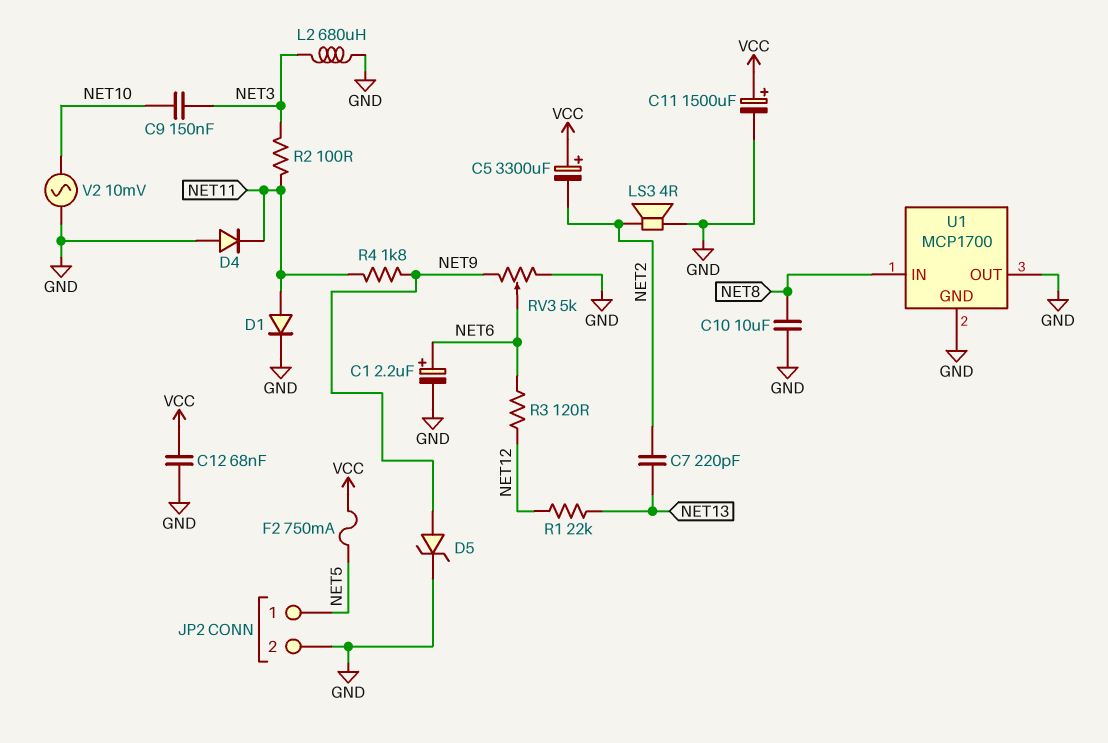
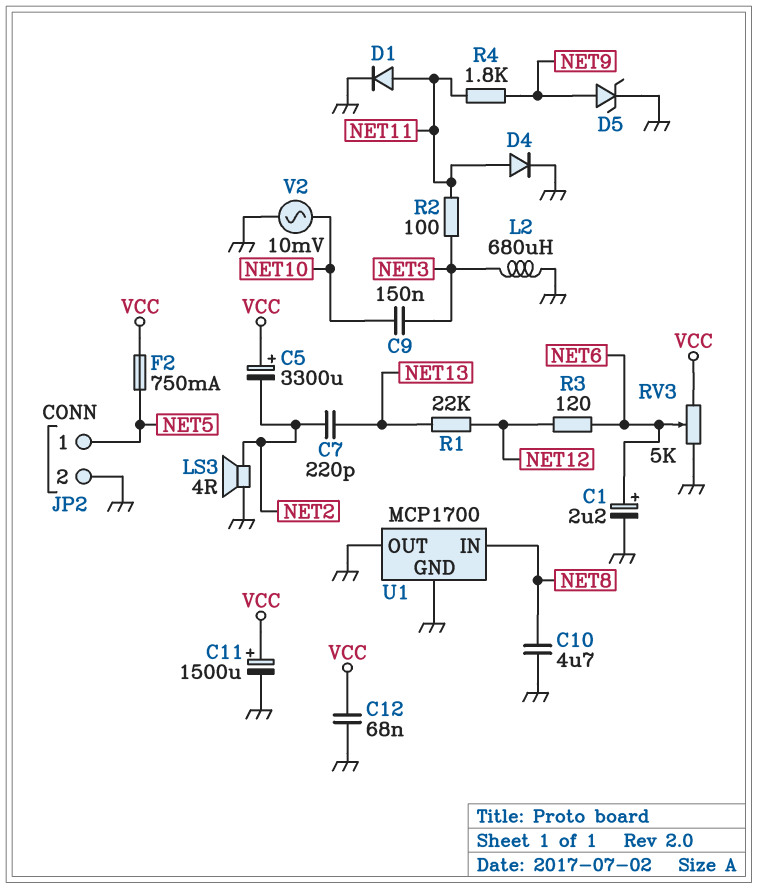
C10: 10uF (GND, NET8) -> 4.7uF (GND, NET8)
D4: diode (A GND, K NET11) -> diode (A NET11, K GND)
RV3: 5k (GND, NET9, wiper NET6) -> 5k (GND, VCC, wiper NET6)

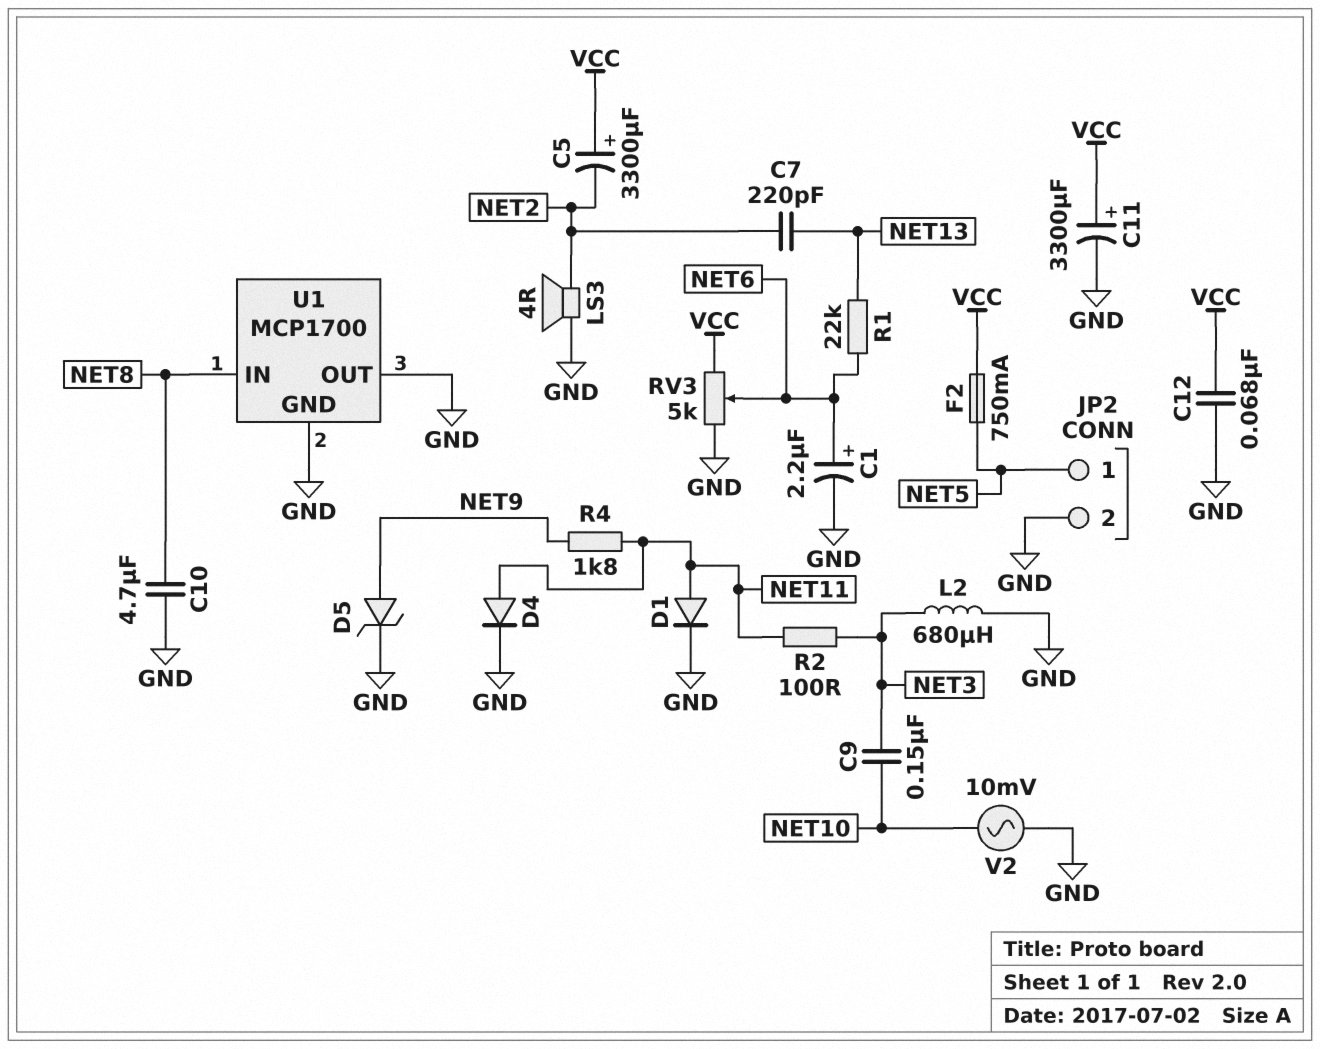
C11: 1500uF (plus VCC, minus GND) -> 3300uF (plus VCC, minus GND)
R1: 22k (NET12, NET13) -> 22k (NET6, NET13)
R3: 120 (NET6, NET12) -> none

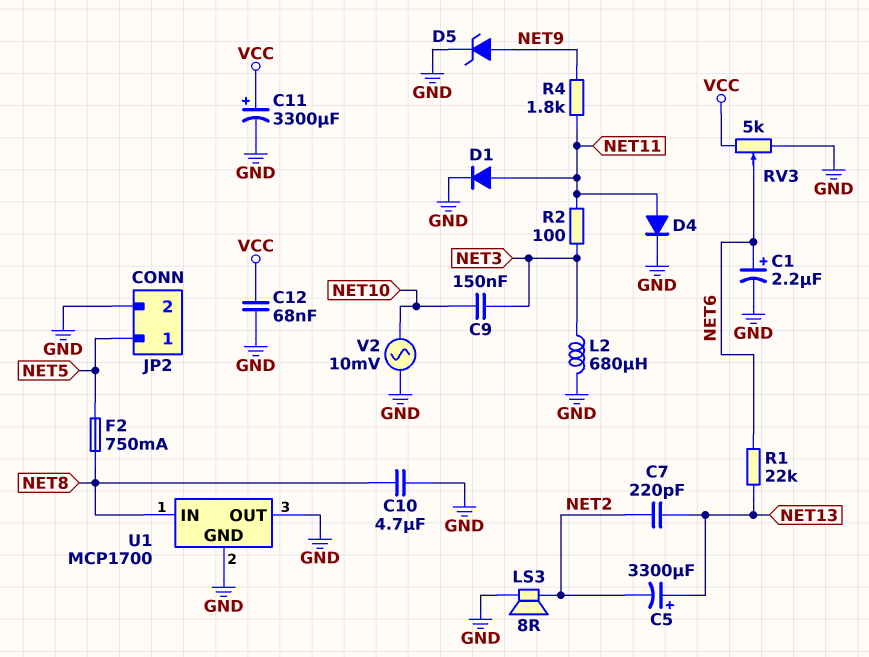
C5: 3300uF (plus VCC, minus NET2) -> 3300uF (plus NET13, minus NET2)
F2: 750mA (NET5, VCC) -> 750mA (NET5, NET8)
LS3: speaker 4R (GND, NET2) -> speaker 8R (GND, NET2)

